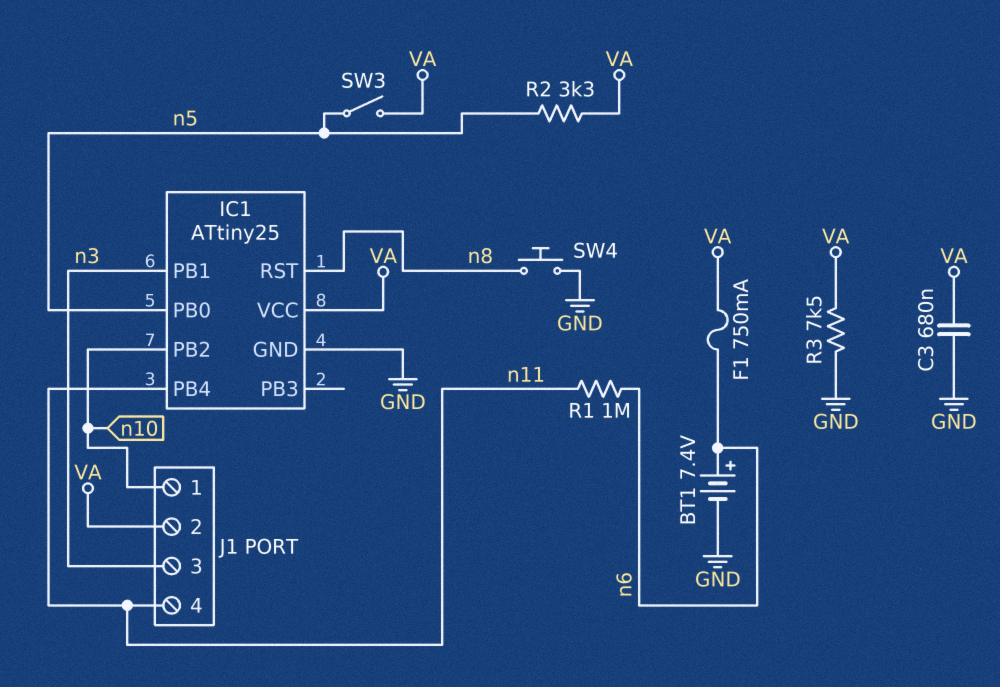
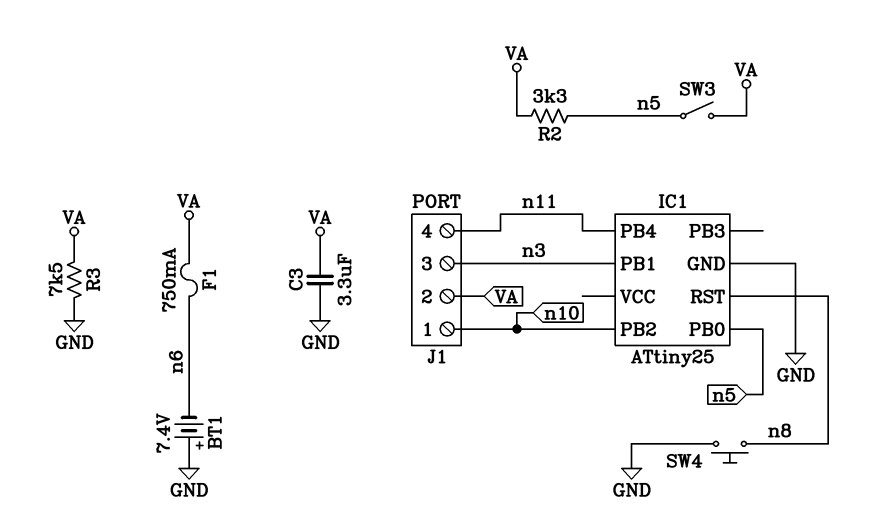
BT1: 7.4V (plus n6, minus GND) -> 7.4V (plus GND, minus n6)
C3: 680nF (GND, VA) -> 3.3uF (GND, VA)
IC1 pin VCC: VA -> none
R1: 1M (n6, n11) -> none

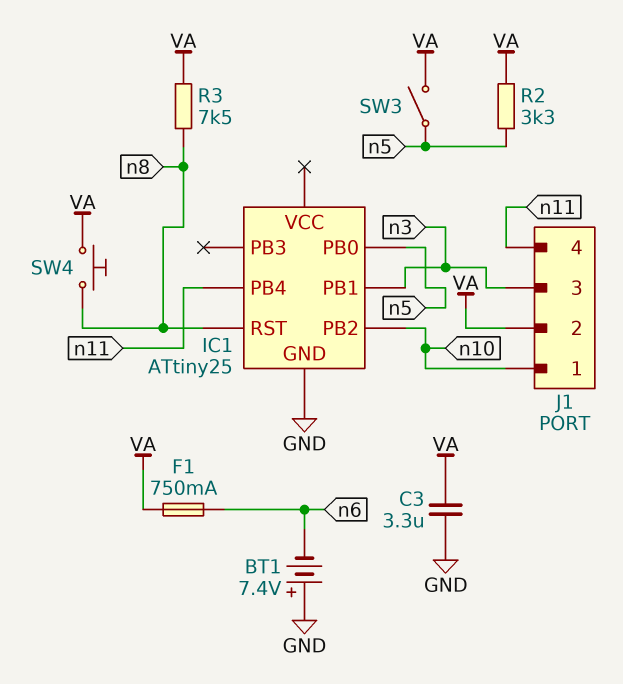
R3: 7.5k (GND, VA) -> 7.5k (VA, n8)
SW4: button (GND, n8) -> button (VA, n8)

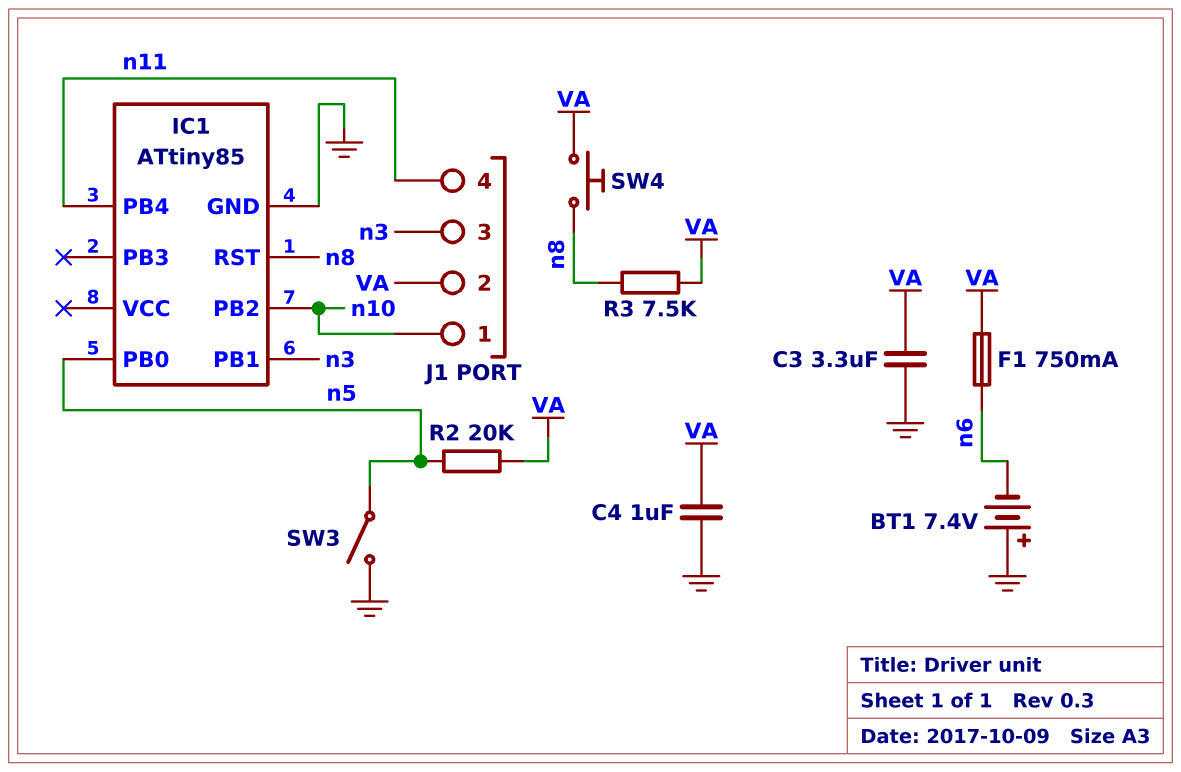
C4: none -> 1uF (GND, VA)
IC1: ATtiny25 -> ATtiny85
R2: 3.3k (VA, n5) -> 20k (VA, n5)
SW3: switch (VA, n5) -> switch (GND, n5)

